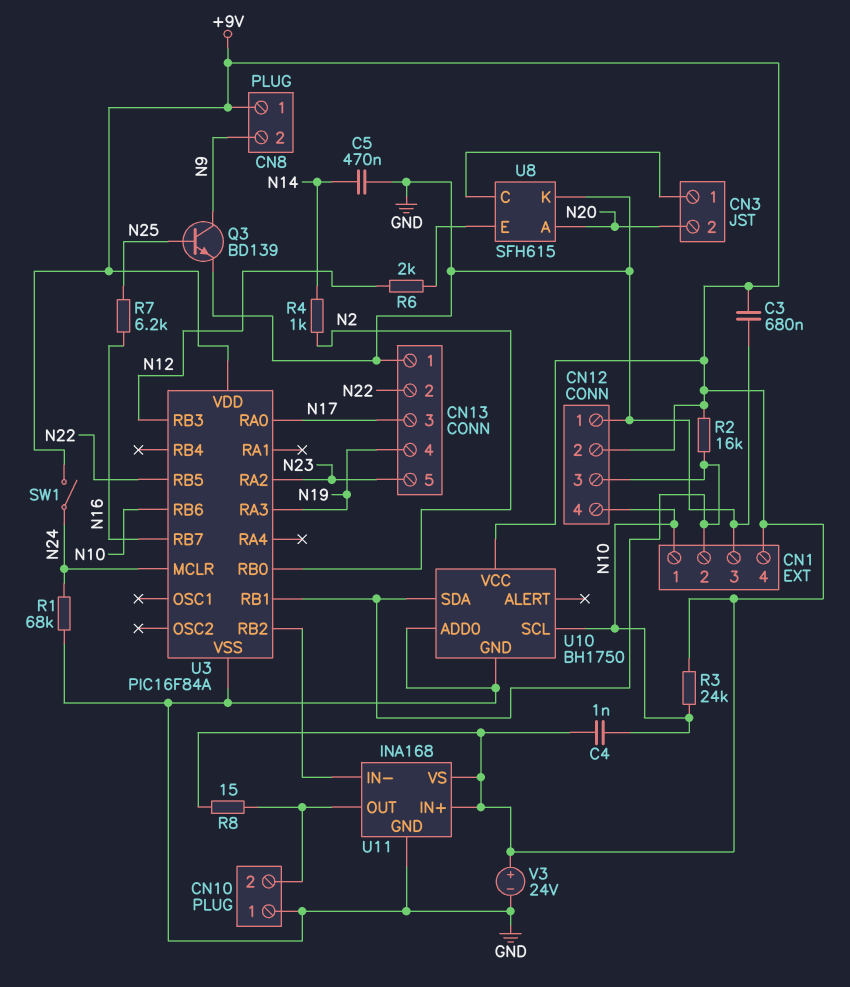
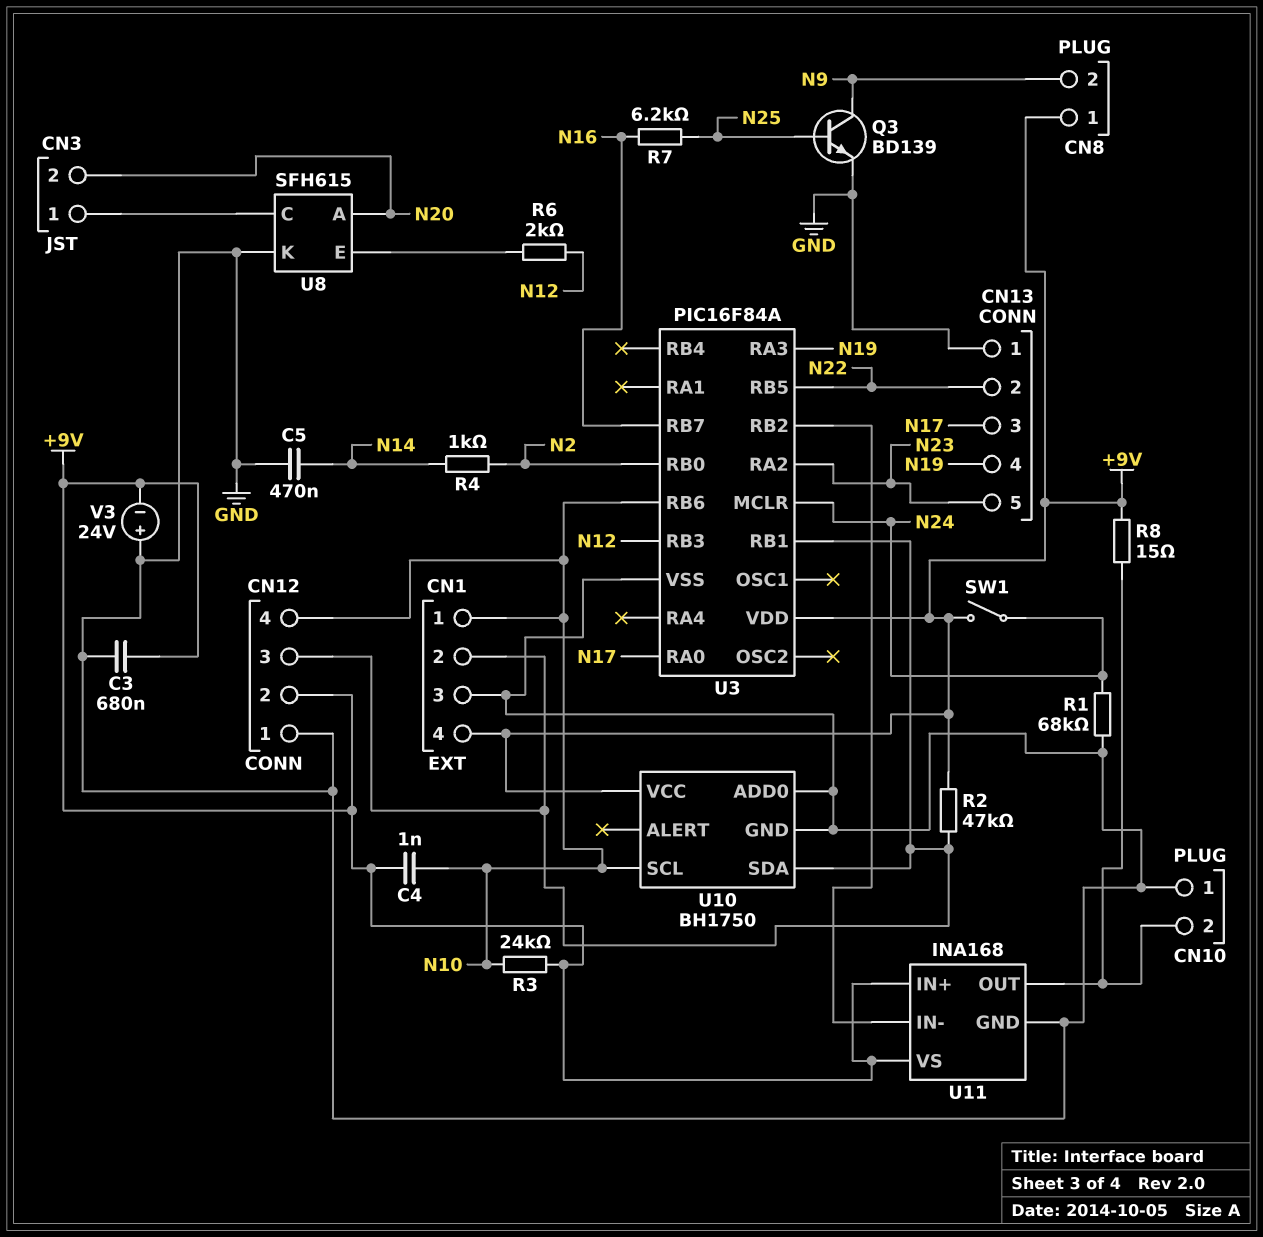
R2: 16k (+9V, CN1/2) -> 47k (+9V, CN1/2)
V3: 24V (plus +9V, minus GND) -> 24V (plus GND, minus +9V)

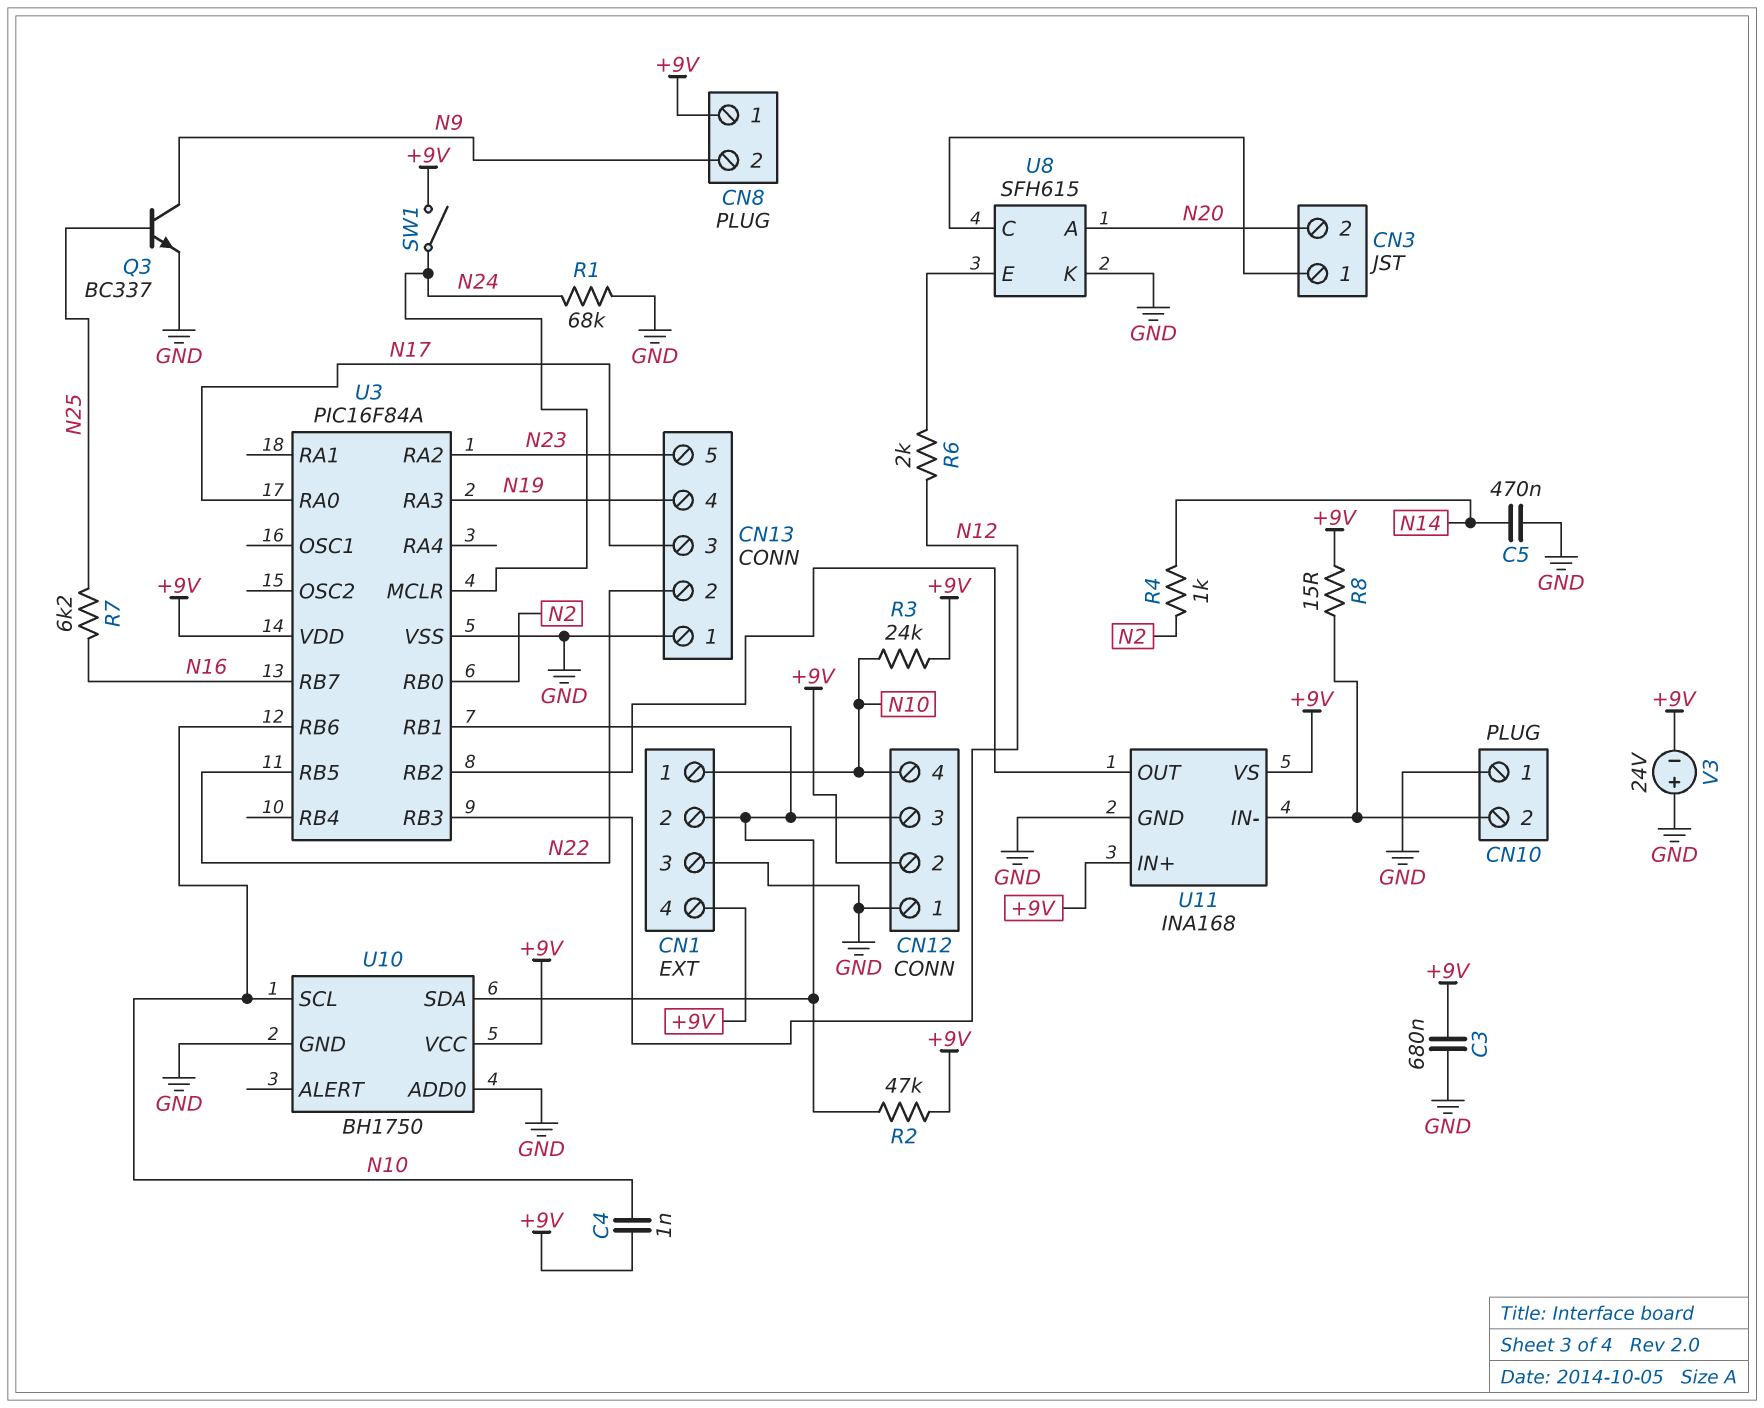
Q3: NPN BD139 (B N25, C N9, E GND) -> NPN BC337 (B N25, C N9, E GND)
U11 pin IN-: U3/RB2 -> CN10/2
U11 pin OUT: CN10/2 -> U3/RB2

